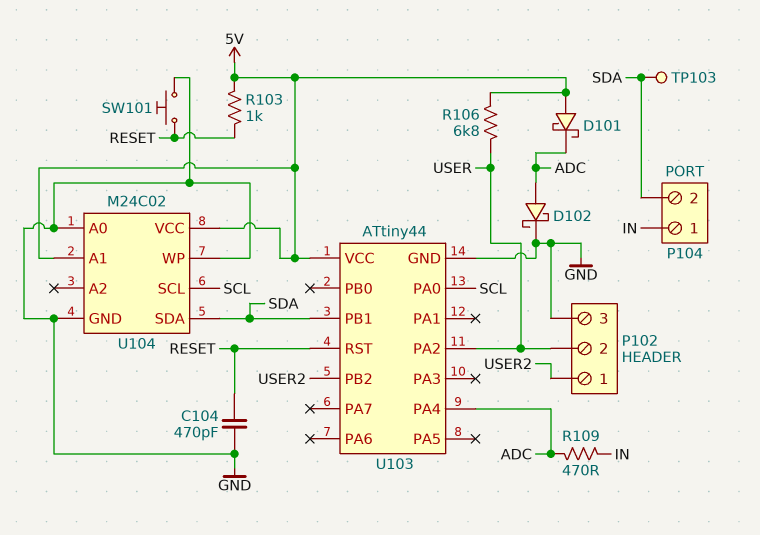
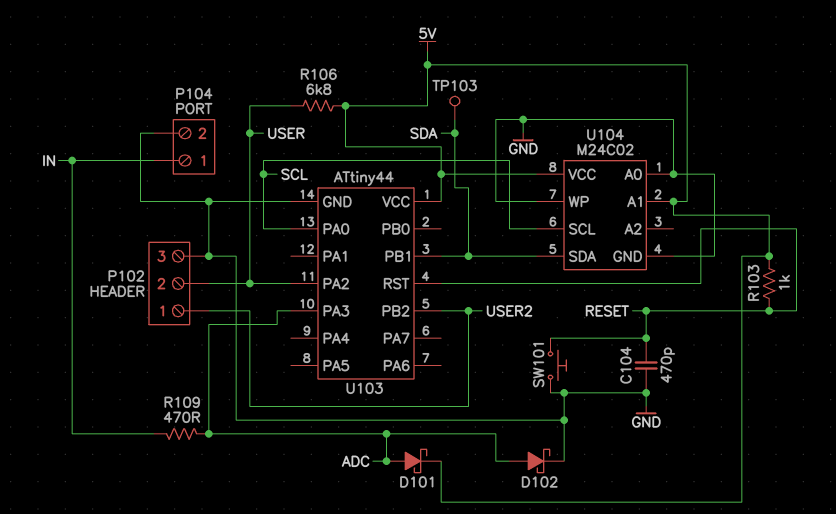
D101: schottky (A 5V, K ADC) -> schottky (A ADC, K 5V)
P104 pin 2: SDA -> GND
U103 pin PA3: none -> ADC
U103 pin PA4: ADC -> none

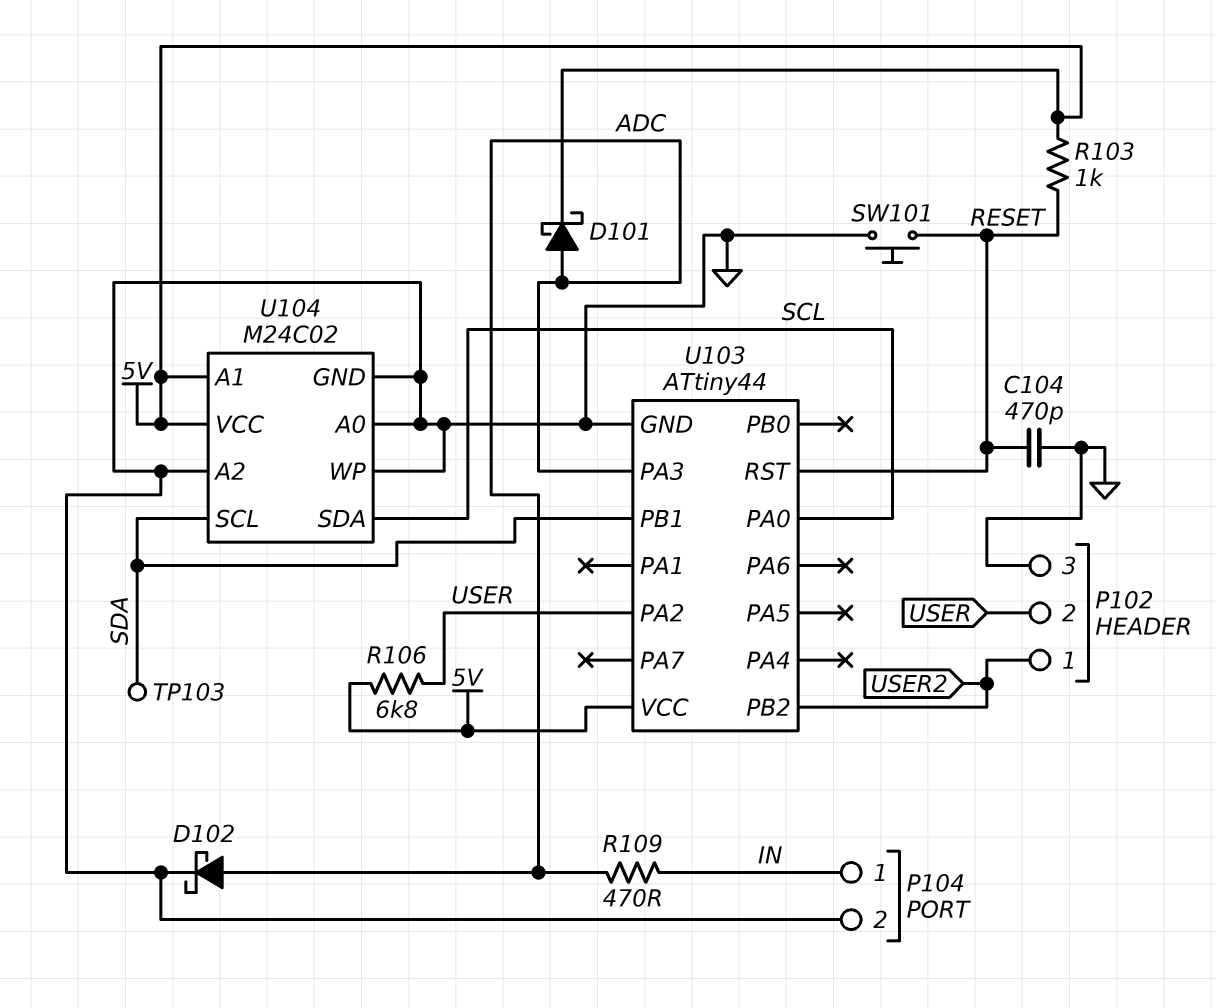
U104 pin A2: none -> GND
U104 pin SCL: SCL -> SDA
U104 pin SDA: SDA -> SCL

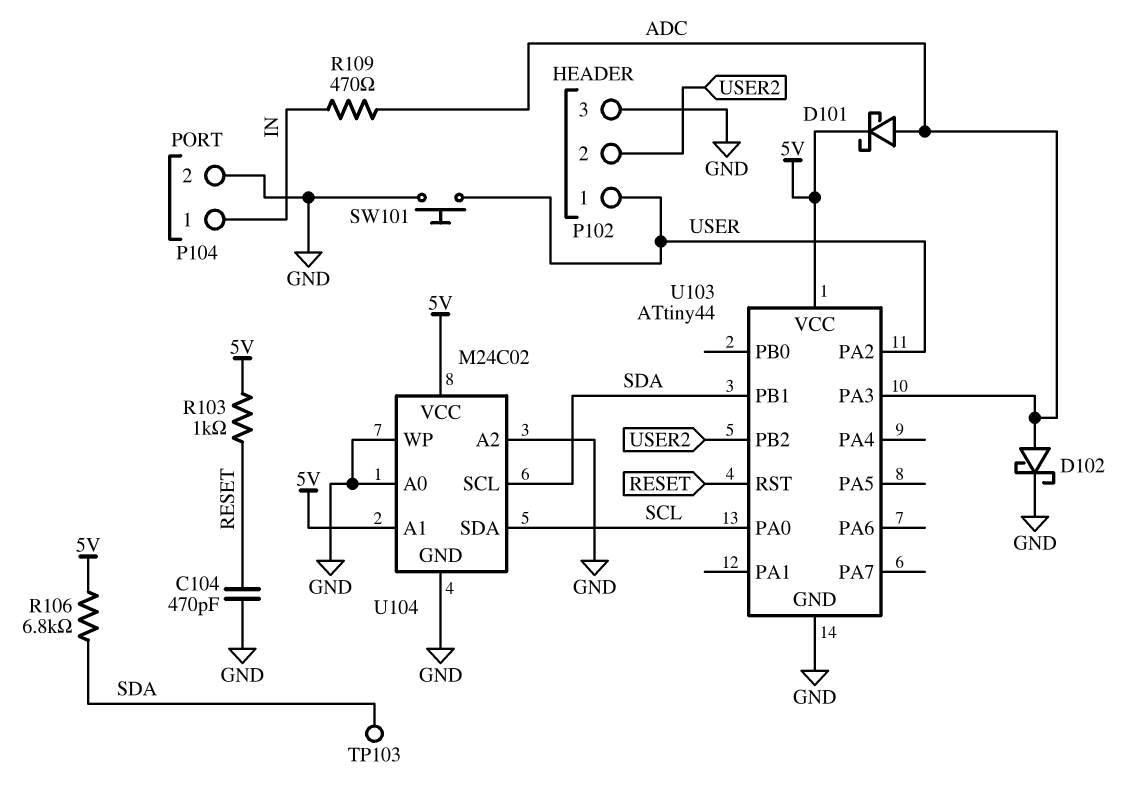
P102 pin 1: USER2 -> USER
P102 pin 2: USER -> USER2
R106: 6.8k (5V, USER) -> 6.8k (5V, SDA)
SW101: button (GND, RESET) -> button (GND, USER)

